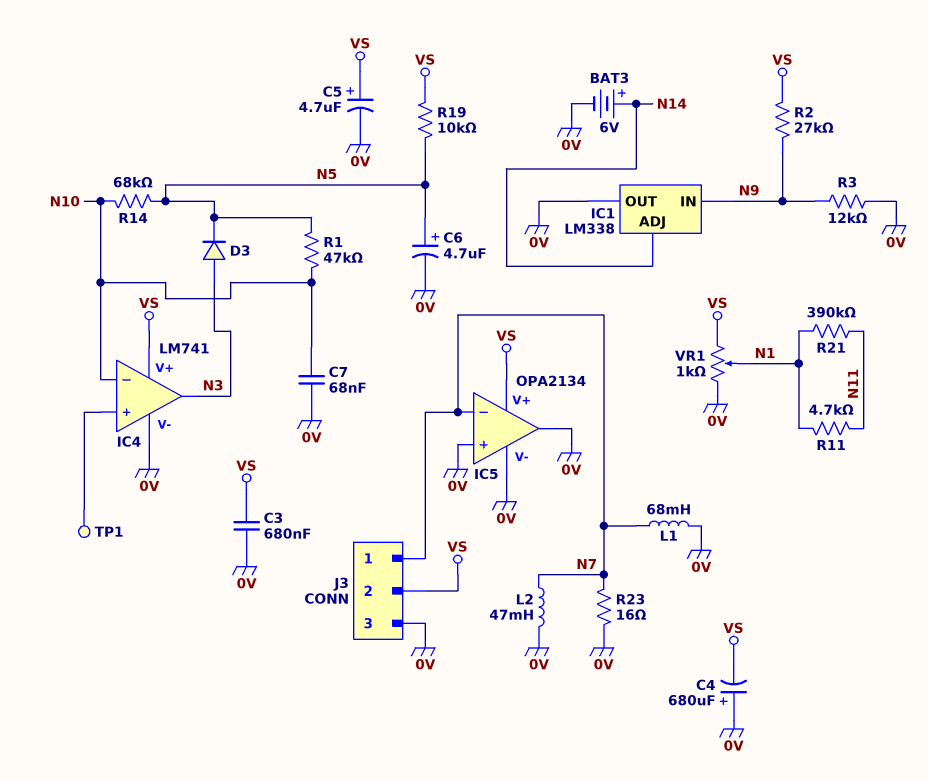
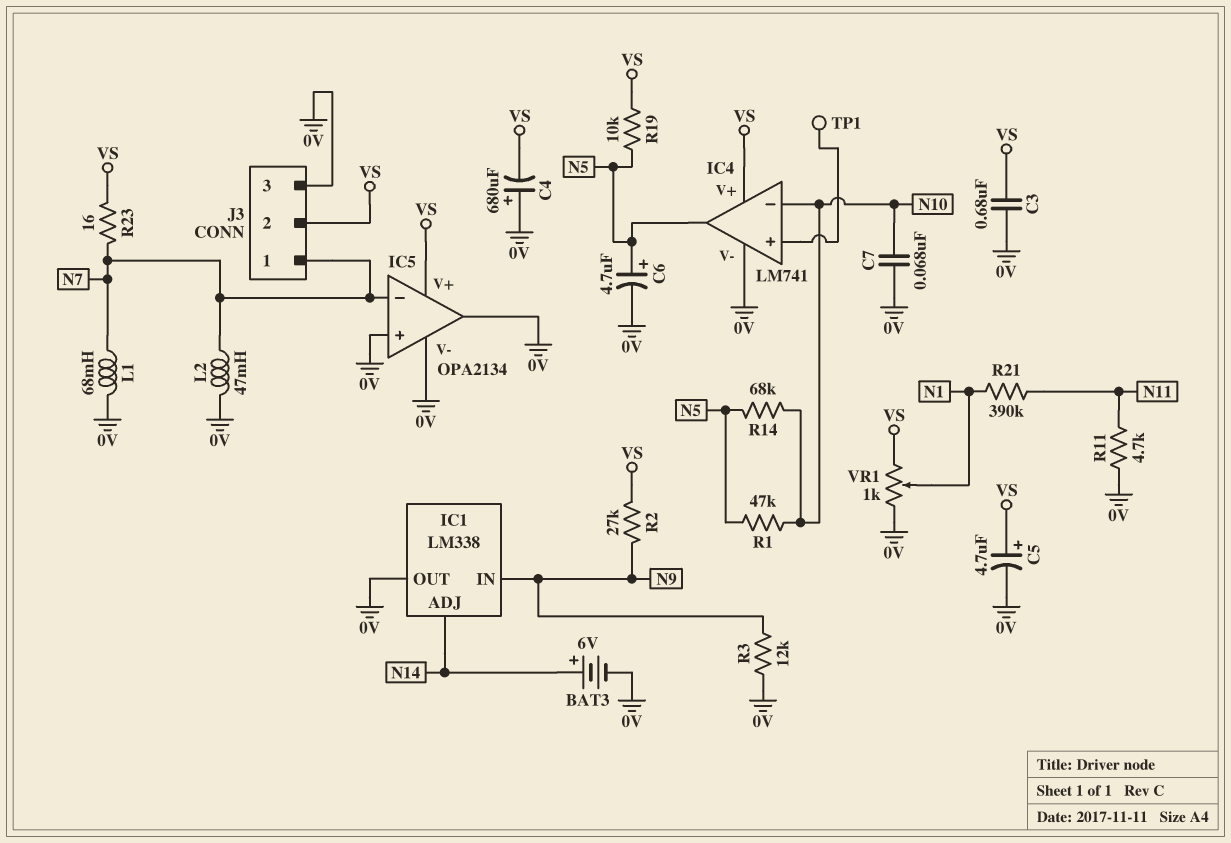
D3: diode (A N3, K N5) -> none
IC4 pin out: N3 -> N5
R11: 4.7k (N1, N11) -> 4.7k (0V, N11)
R23: 16 (0V, N7) -> 16 (N7, VS)

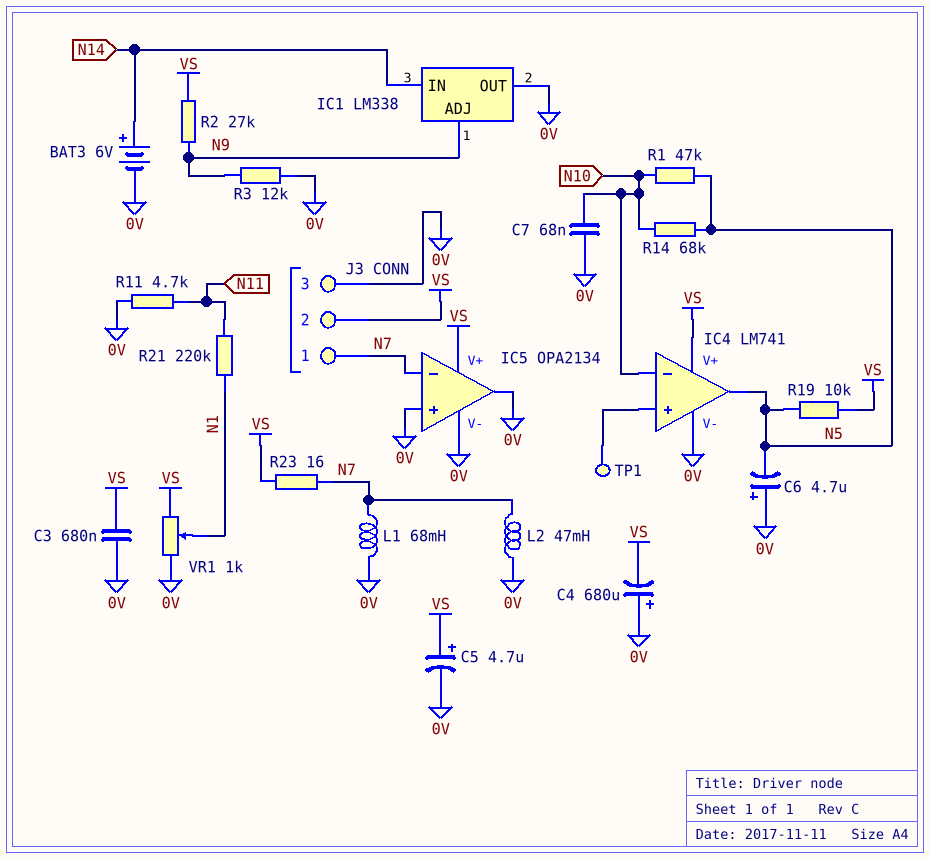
C6: 4.7uF (plus N5, minus 0V) -> 4.7uF (plus 0V, minus N5)
IC1 pin ADJ: N14 -> N9
IC1 pin IN: N9 -> N14
R21: 390k (N1, N11) -> 220k (N1, N11)

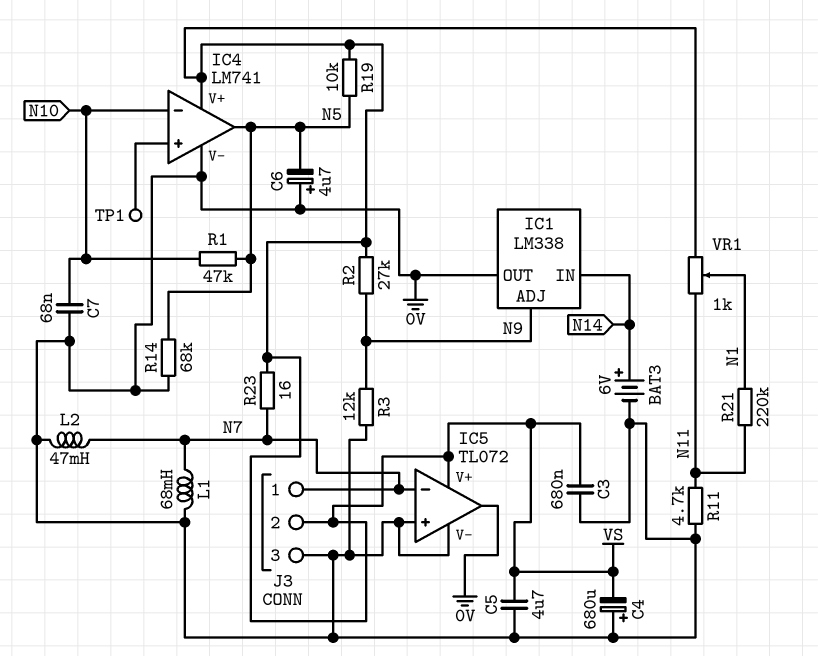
C5: 4.7uF (plus VS, minus 0V) -> 4.7uF (0V, VS)
IC5: OPA2134 -> TL072
R14: 68k (N5, N10) -> 68k (0V, N5)
VR1: 1k (0V, VS, wiper N1) -> 1k (N11, VS, wiper N1)

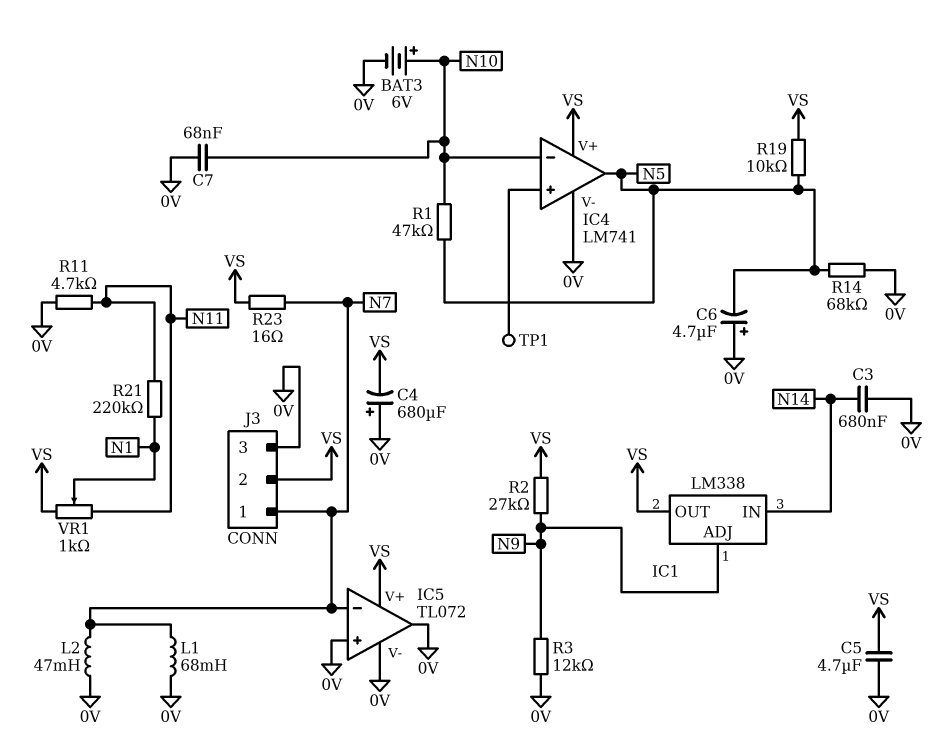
BAT3: 6V (plus N14, minus 0V) -> 6V (plus N10, minus 0V)
C3: 680nF (0V, VS) -> 680nF (0V, N14)
IC1 pin OUT: 0V -> VS

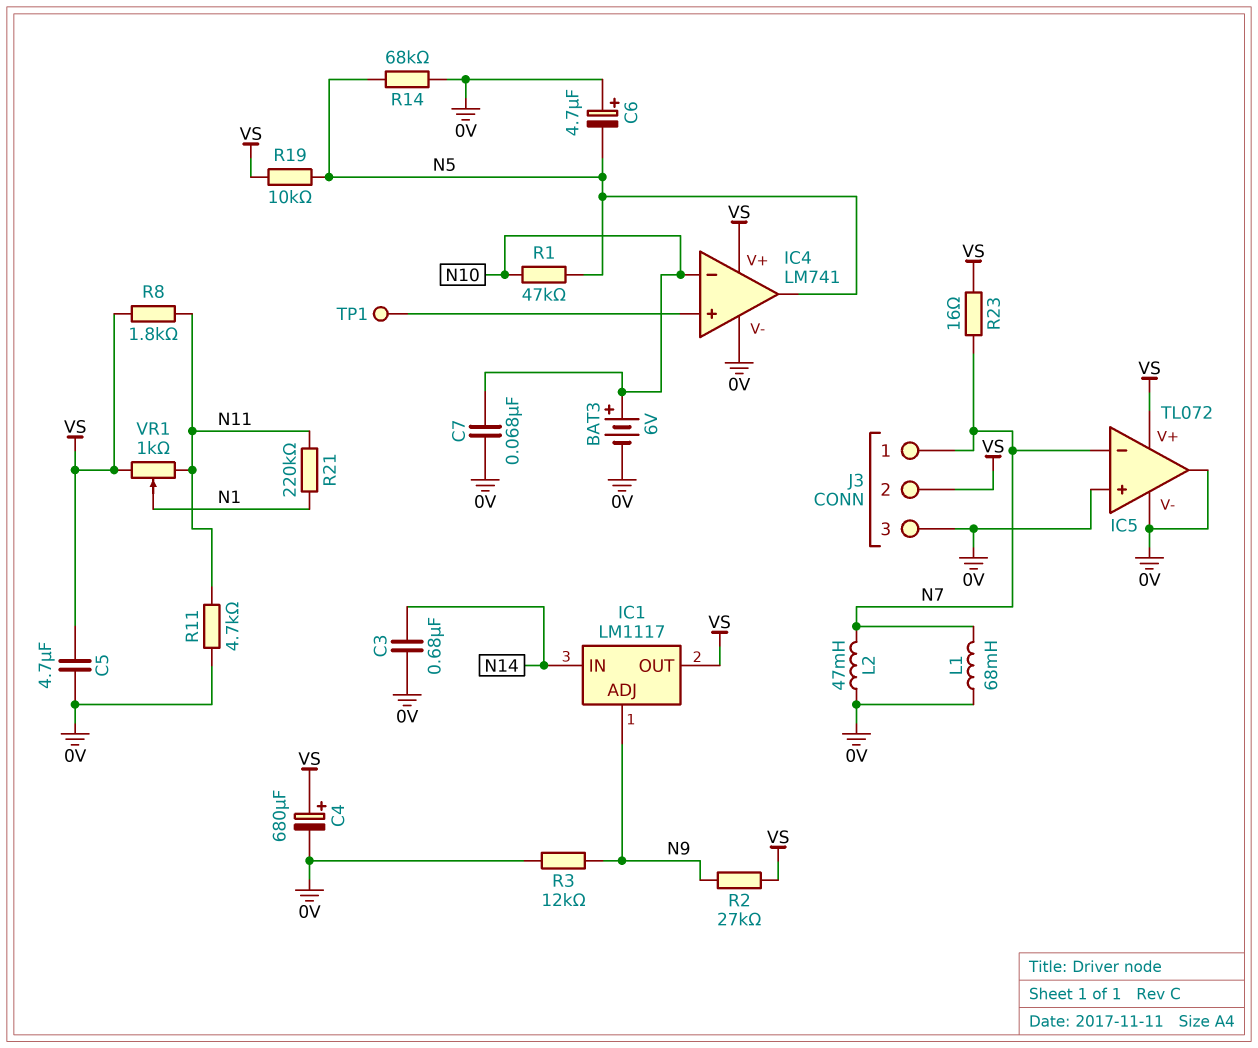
C4: 680uF (plus 0V, minus VS) -> 680uF (plus VS, minus 0V)
IC1: LM338 -> LM1117
R8: none -> 1.8k (N11, VS)

